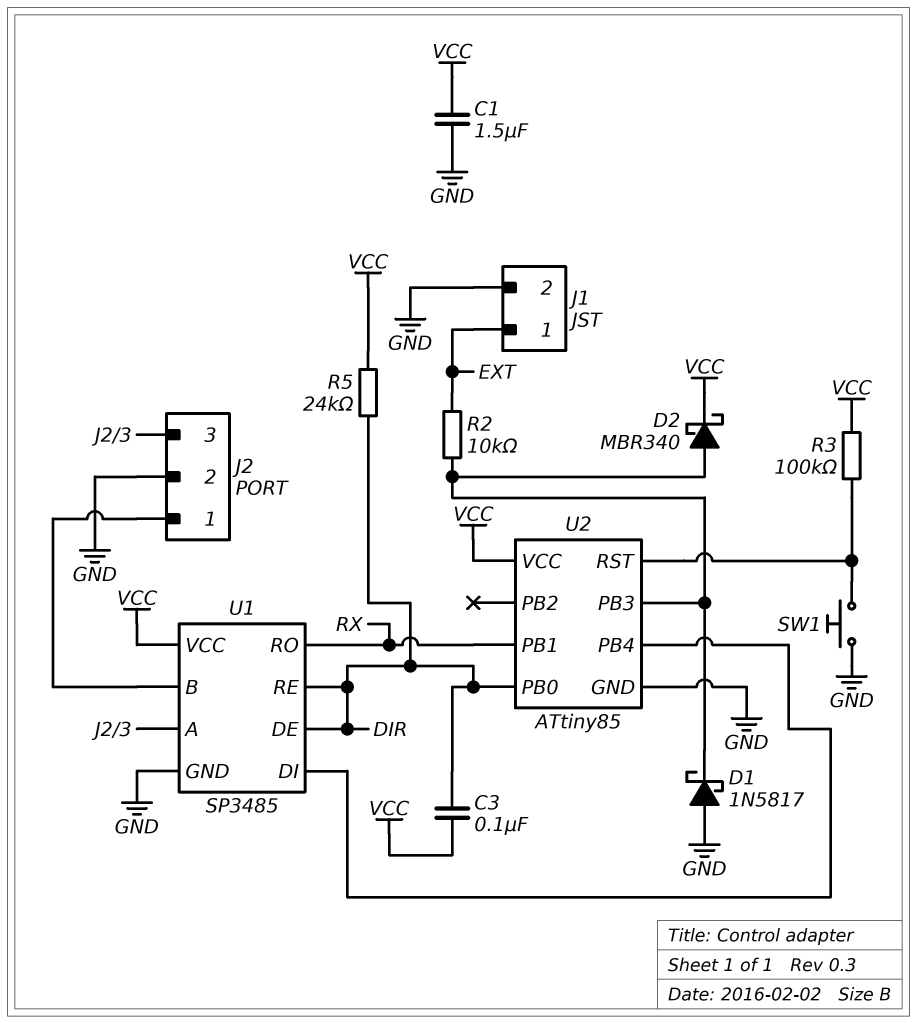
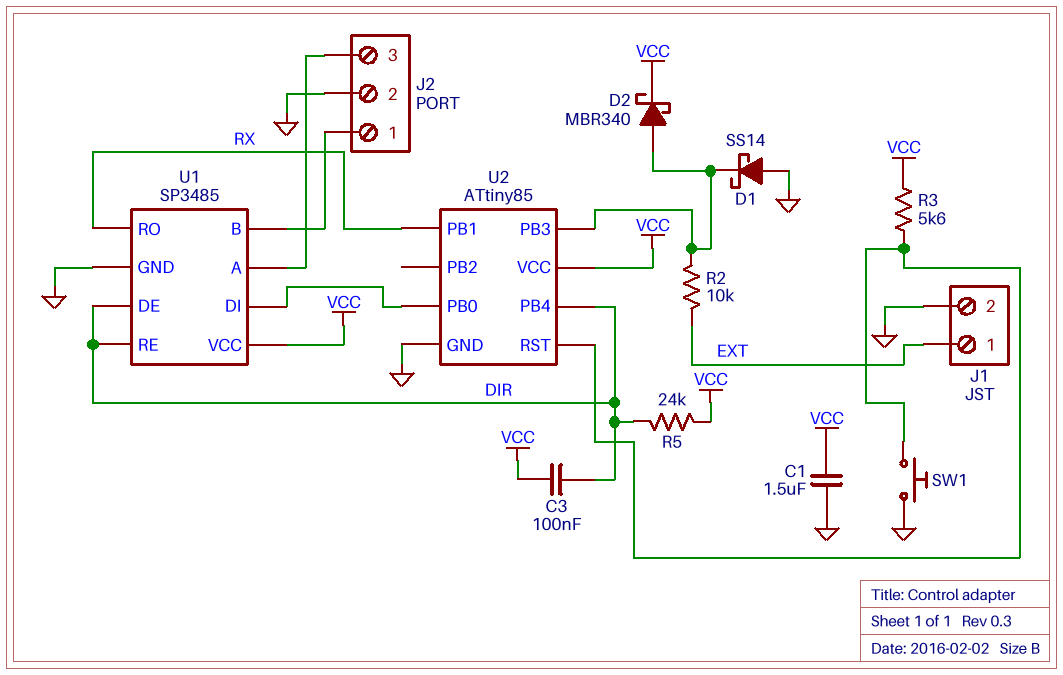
D1: schottky 1N5817 (A GND, K U2/PB3) -> schottky SS14 (A GND, K U2/PB3)
R3: 100k (U2/RST, VCC) -> 5.6k (U2/RST, VCC)
U2 pin PB0: DIR -> U1/DI
U2 pin PB4: U1/DI -> DIR

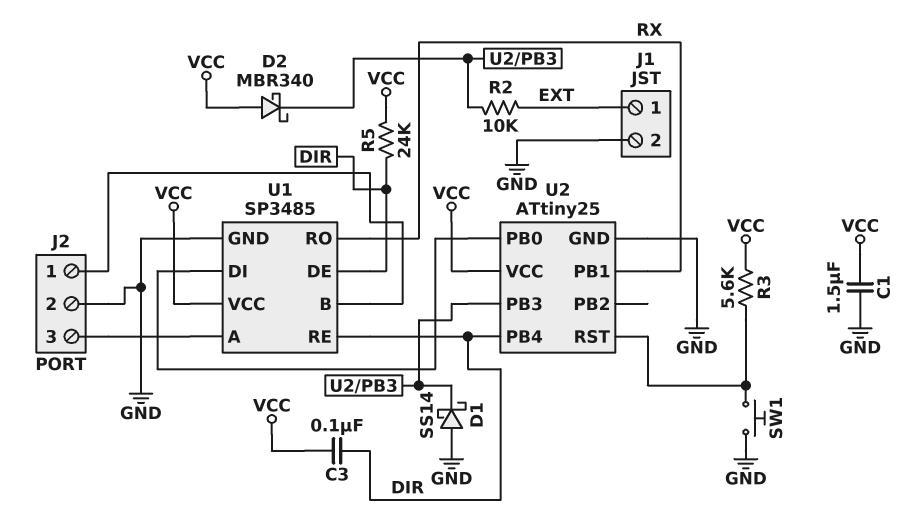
D2: schottky MBR340 (A U2/PB3, K VCC) -> schottky MBR340 (A VCC, K U2/PB3)
U2: ATtiny85 -> ATtiny25

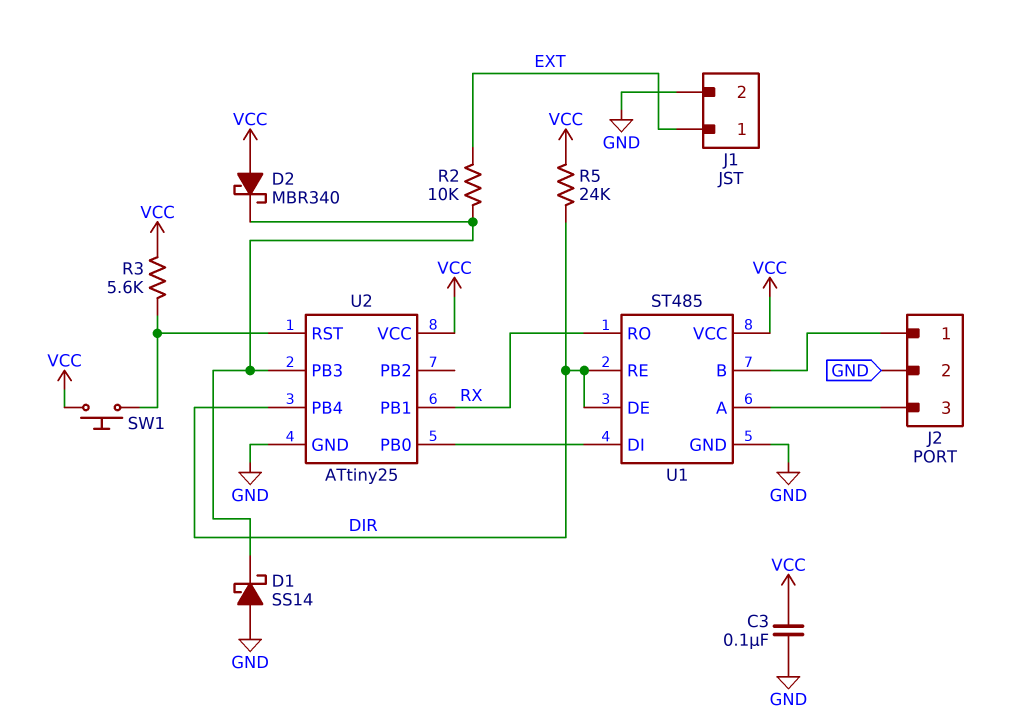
C1: 1.5uF (GND, VCC) -> none
C3: 100nF (DIR, VCC) -> 100nF (GND, VCC)
SW1: button (GND, U2/RST) -> button (U2/RST, VCC)
U1: SP3485 -> ST485

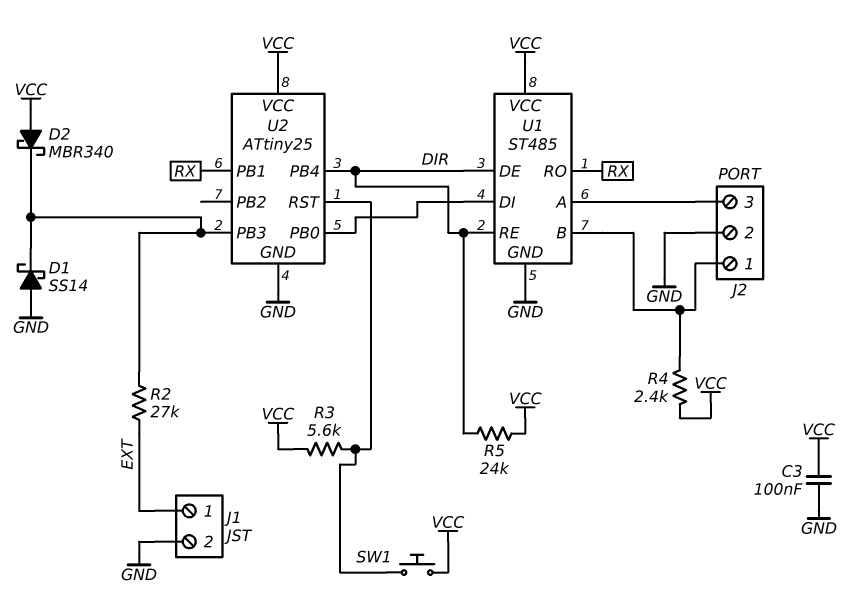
R2: 10k (EXT, U2/PB3) -> 27k (EXT, U2/PB3)
R4: none -> 2.4k (J2/1, VCC)

